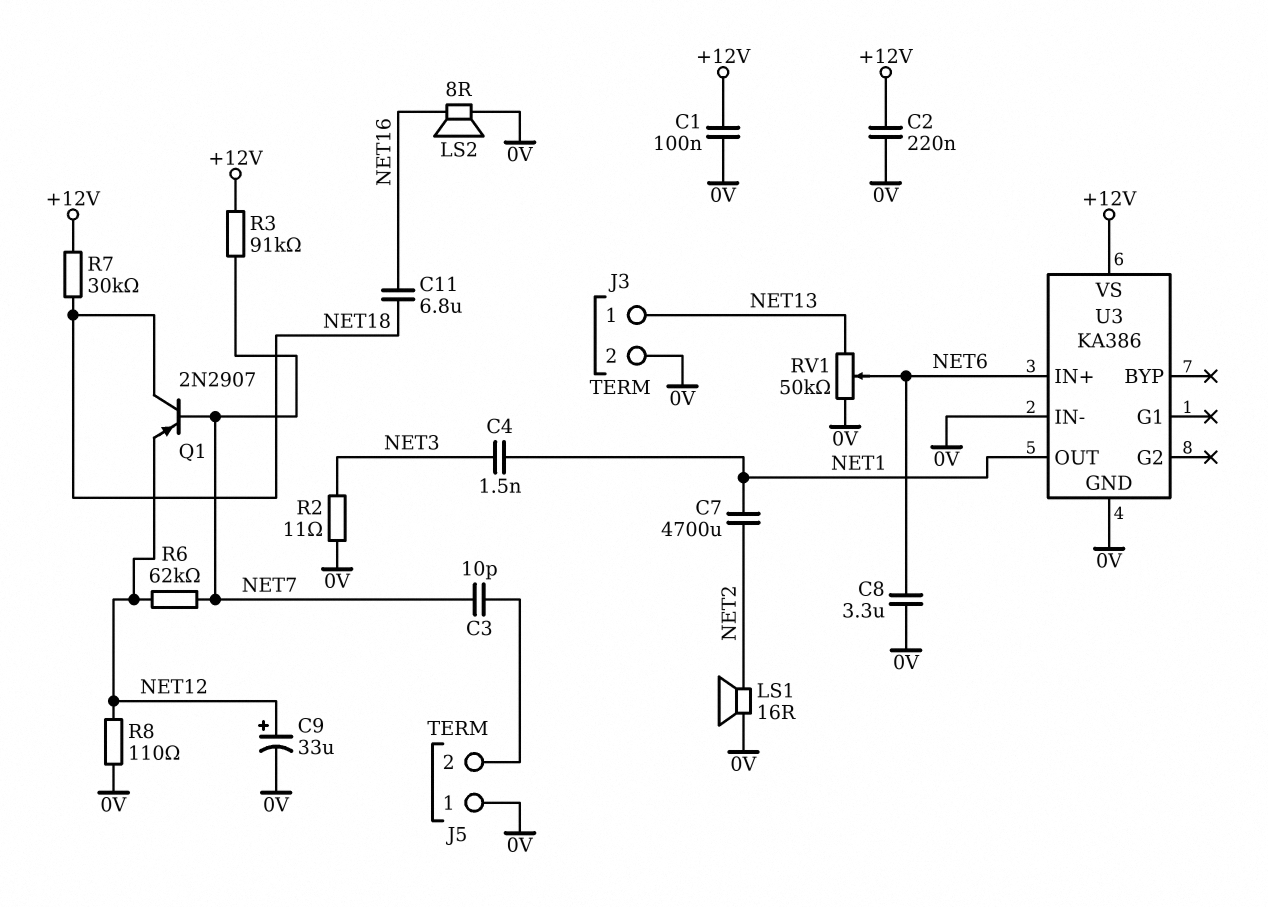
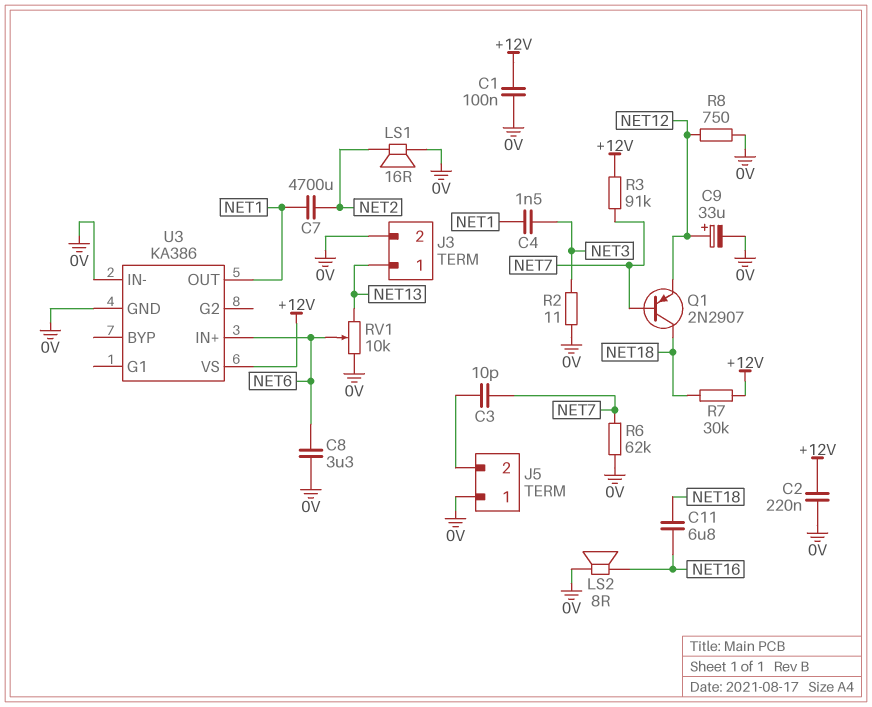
R6: 62k (NET7, NET12) -> 62k (0V, NET7)
R8: 110 (0V, NET12) -> 750 (0V, NET12)
RV1: 50k (0V, NET13, wiper NET6) -> 10k (0V, NET13, wiper NET6)

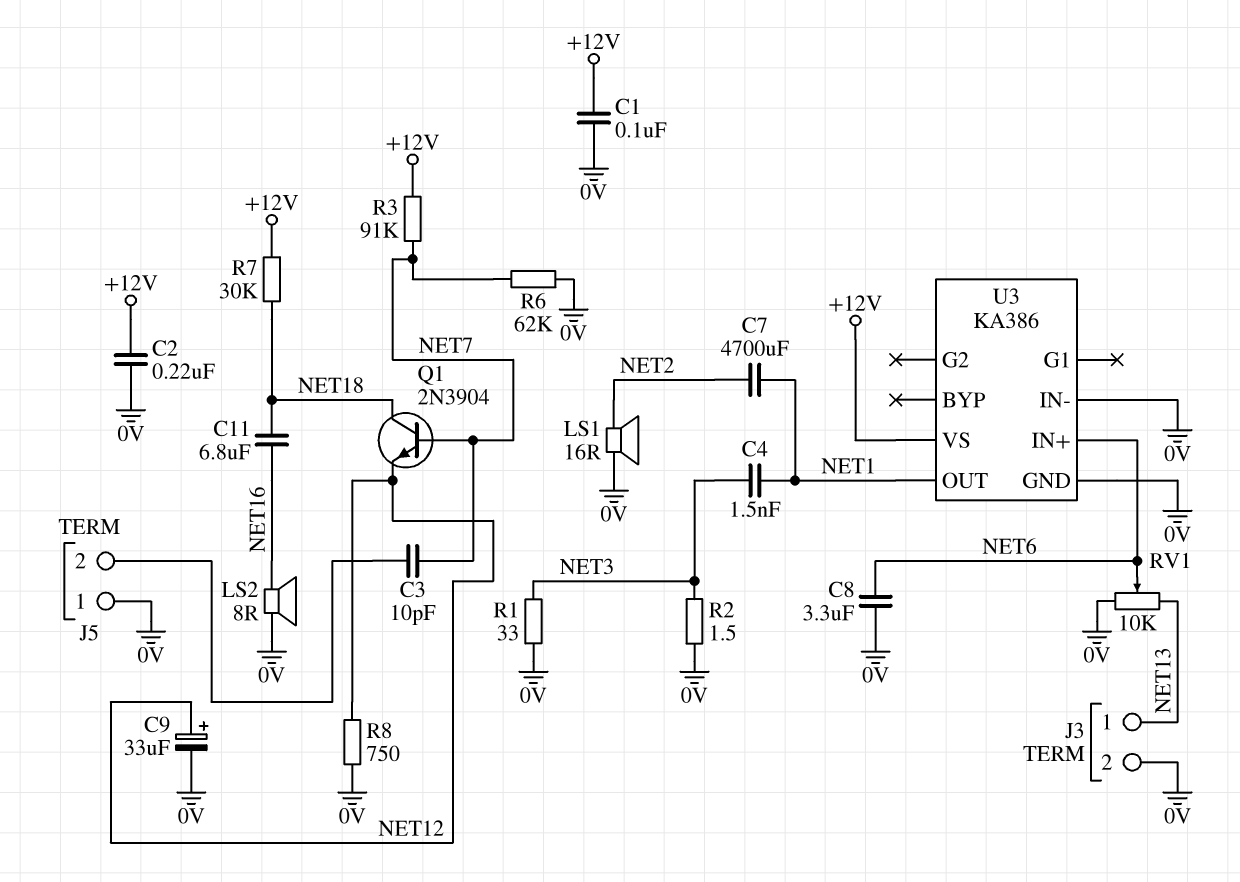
Q1: PNP 2N2907 (B NET7, C NET18, E NET12) -> NPN 2N3904 (B NET7, C NET18, E NET12)
R1: none -> 33 (0V, NET3)
R2: 11 (0V, NET3) -> 1.5 (0V, NET3)

